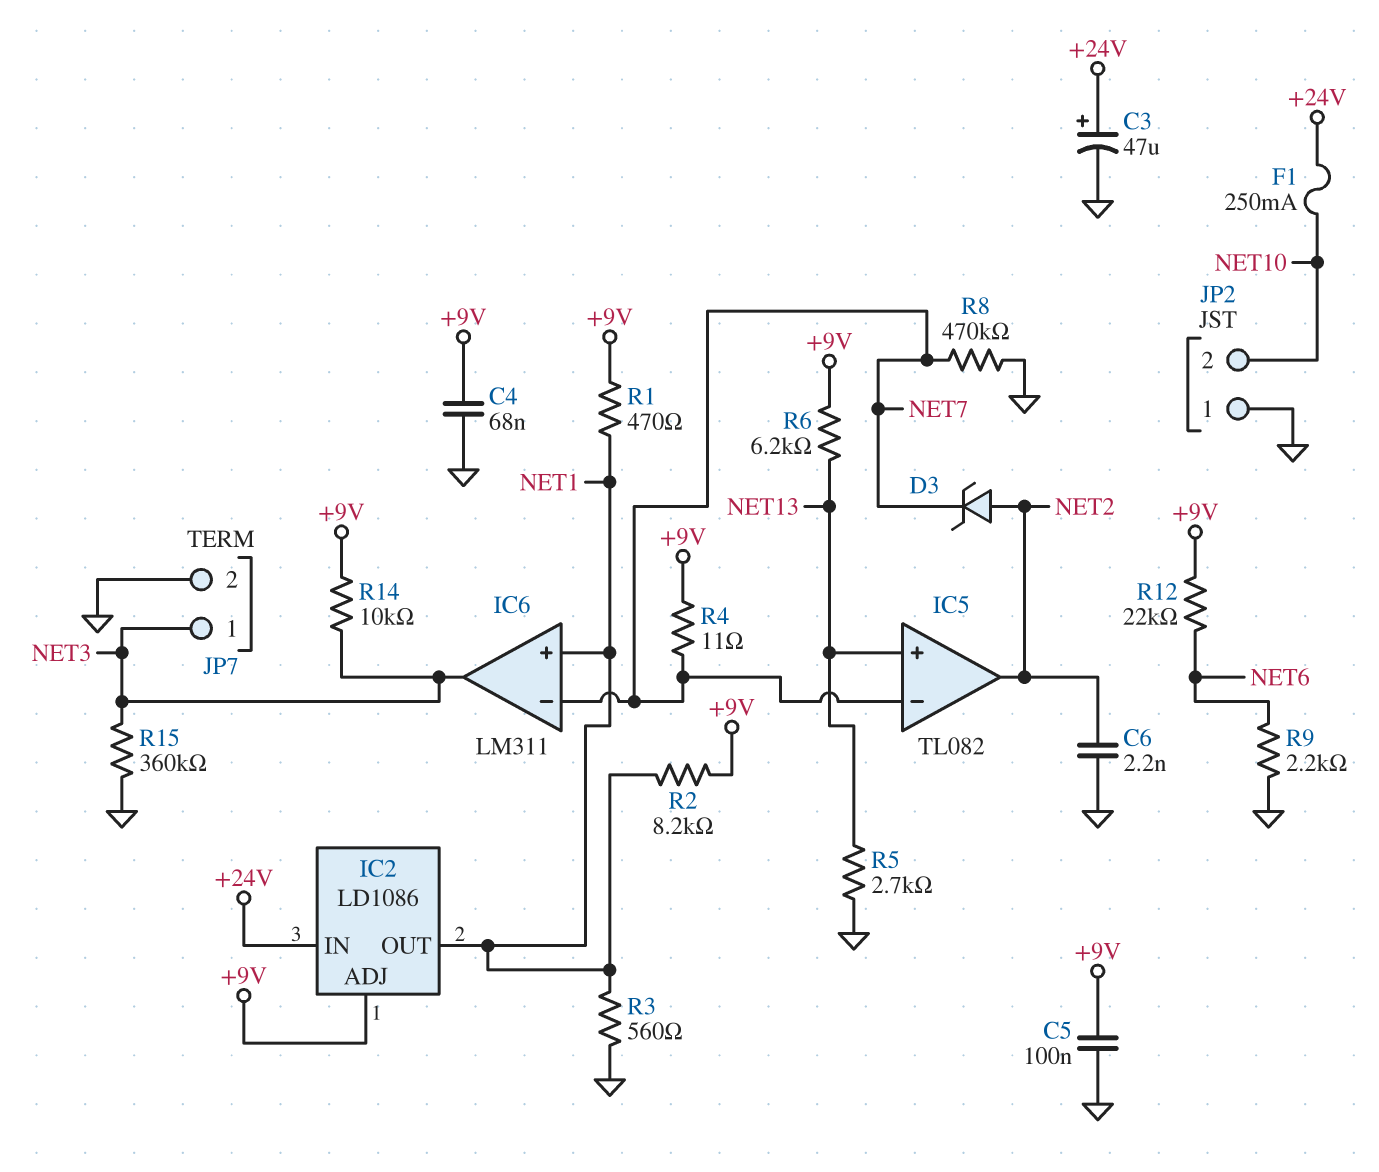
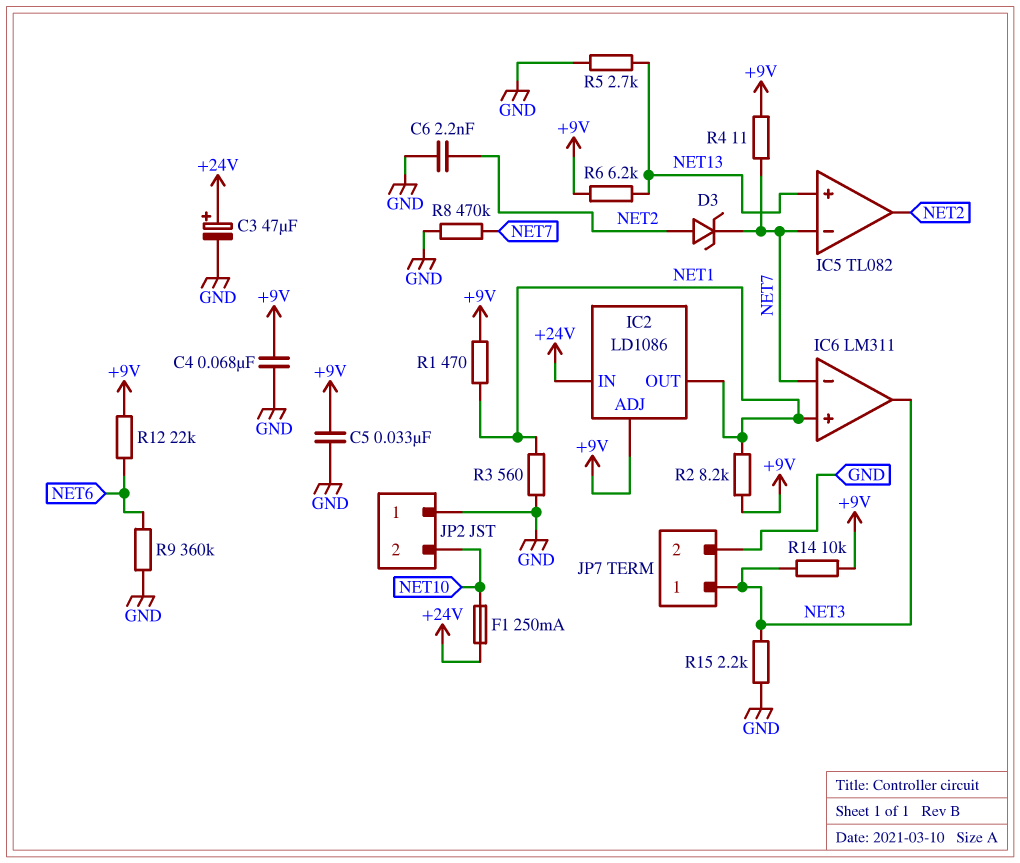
C5: 100nF (+9V, GND) -> 33nF (+9V, GND)
R9: 2.2k (GND, NET6) -> 360k (GND, NET6)
R15: 360k (GND, NET3) -> 2.2k (GND, NET3)

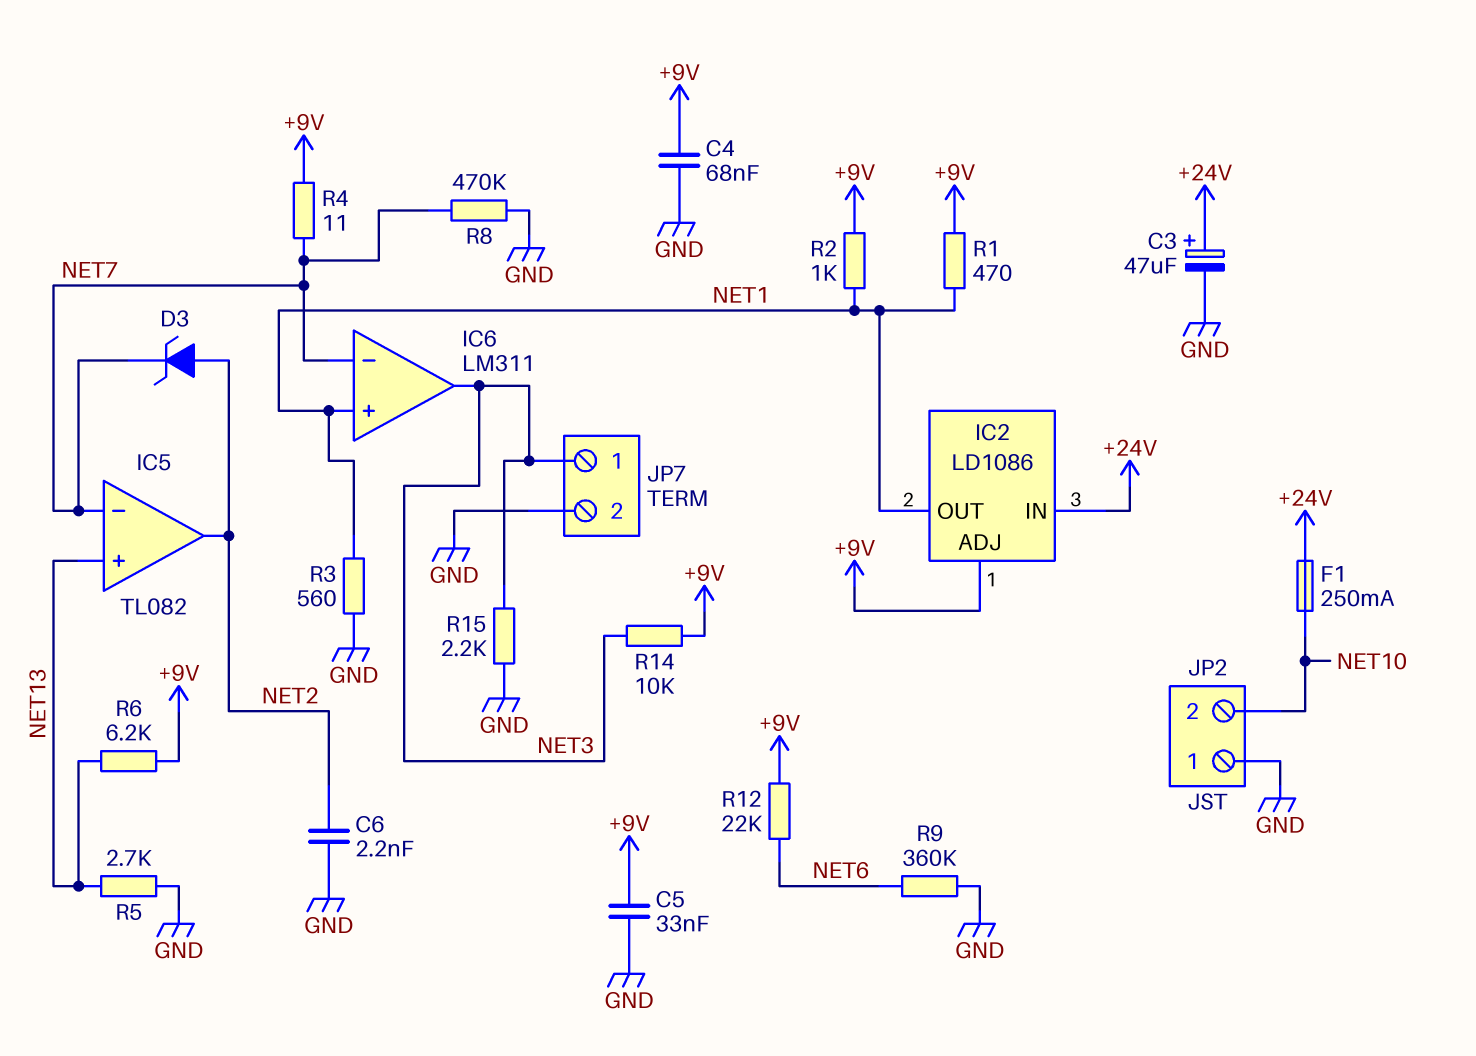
R2: 8.2k (+9V, NET1) -> 1k (+9V, NET1)

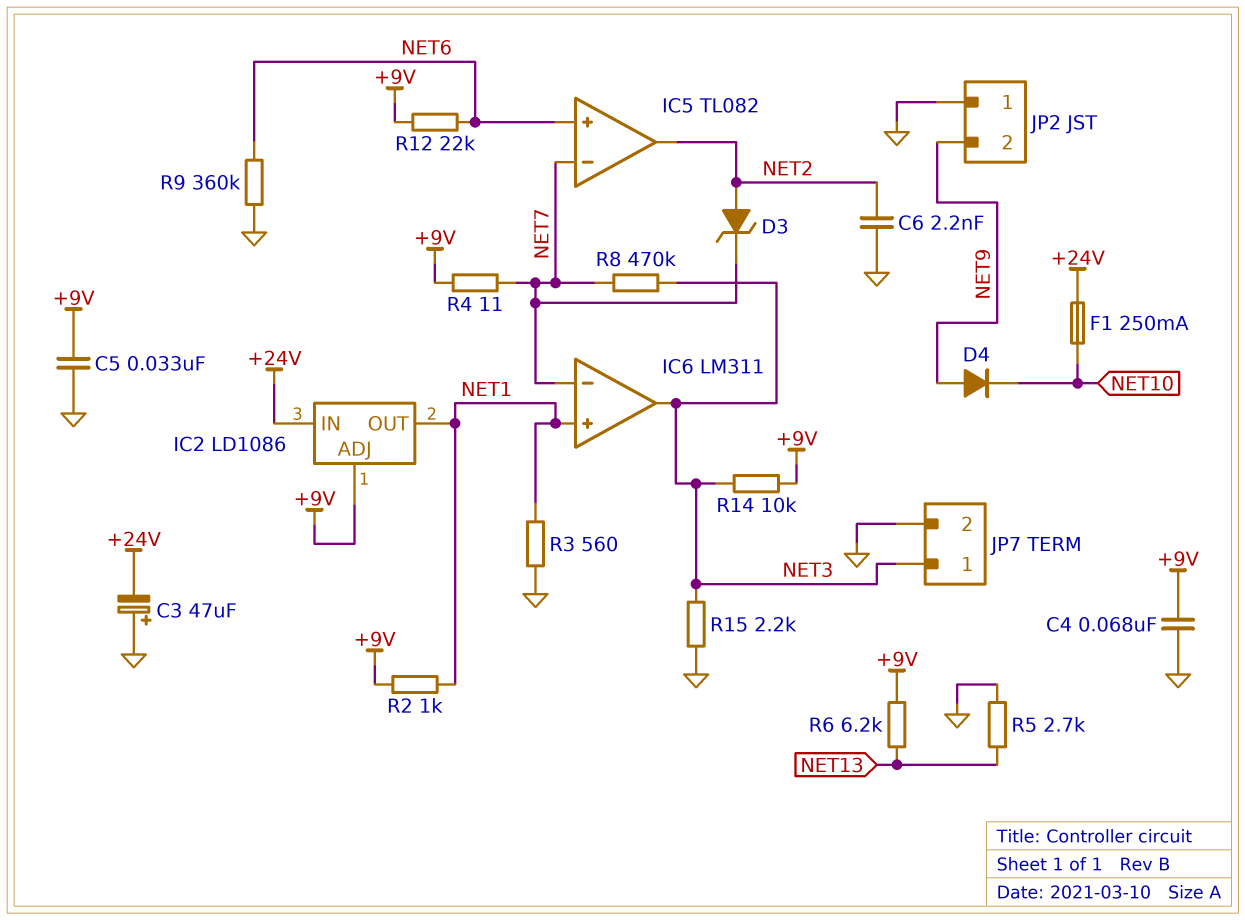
C3: 47uF (plus +24V, minus GND) -> 47uF (plus GND, minus +24V)
D4: none -> diode (A NET9, K NET10)
IC5 pin in+: NET13 -> NET6
JP2 pin 2: NET10 -> NET9
R1: 470 (+9V, NET1) -> none
R8: 470k (GND, NET7) -> 470k (NET3, NET7)

